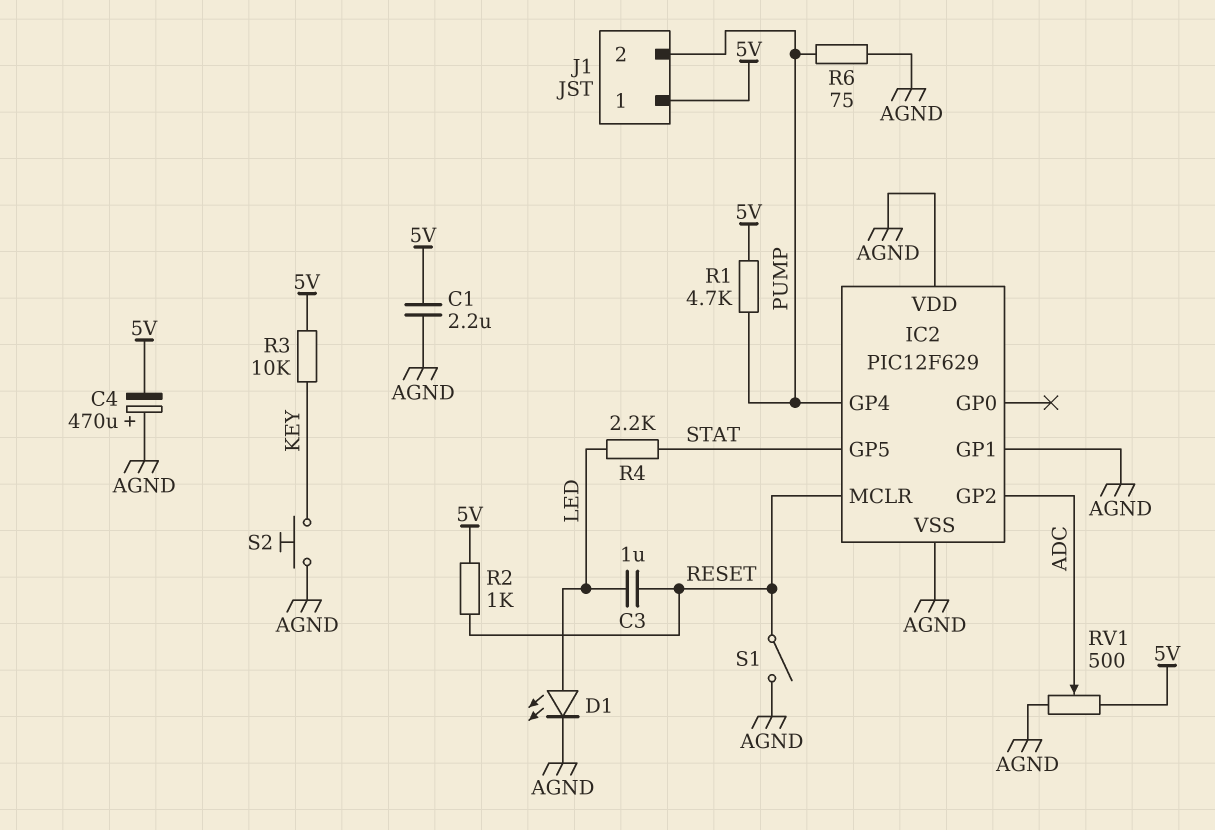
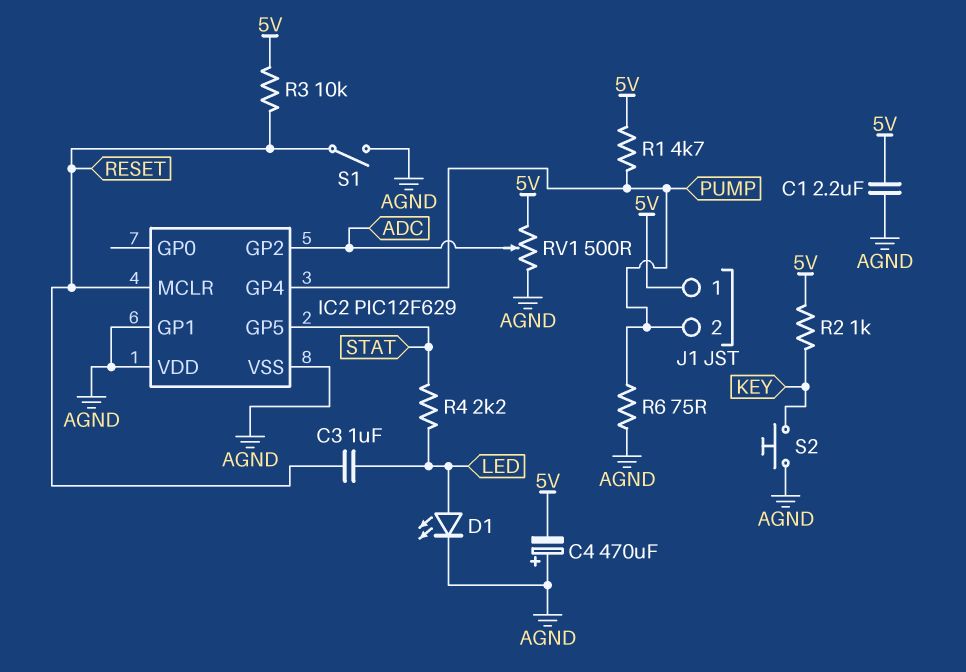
R2: 1k (5V, RESET) -> 1k (5V, KEY)
R3: 10k (5V, KEY) -> 10k (5V, RESET)

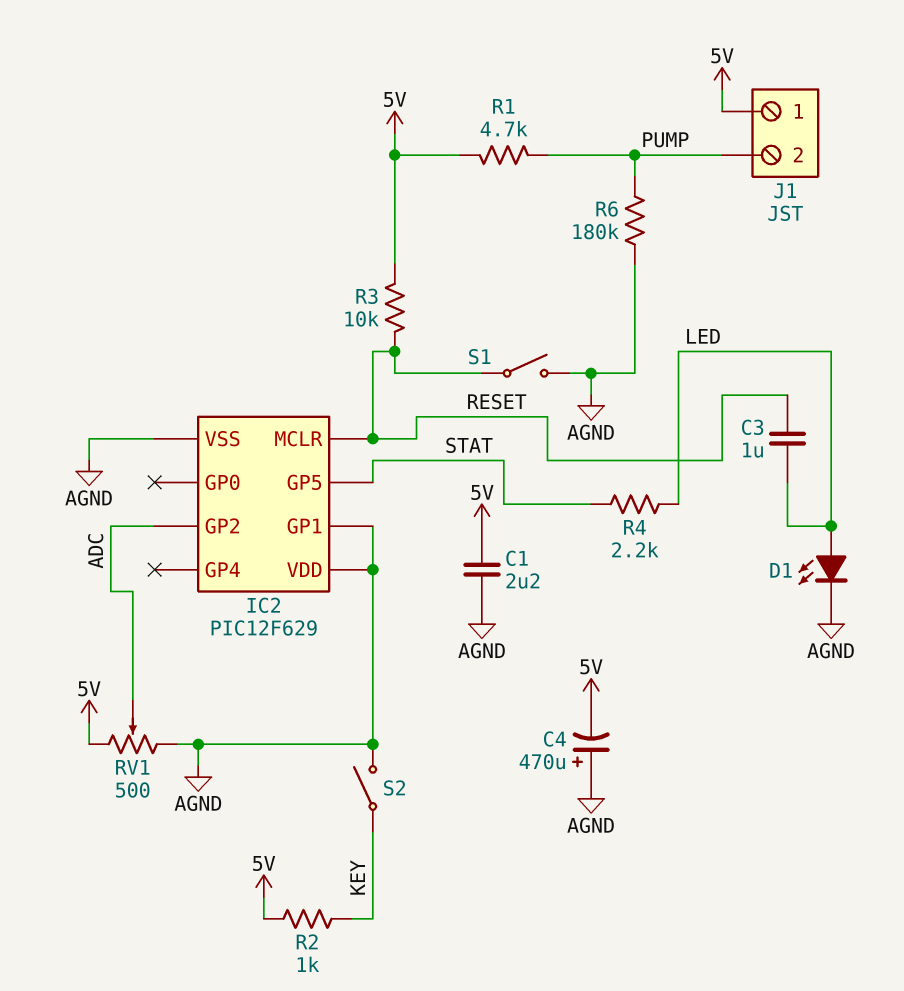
IC2 pin GP4: PUMP -> none
R6: 75 (AGND, PUMP) -> 180k (AGND, PUMP)
S2: button (AGND, KEY) -> switch (AGND, KEY)

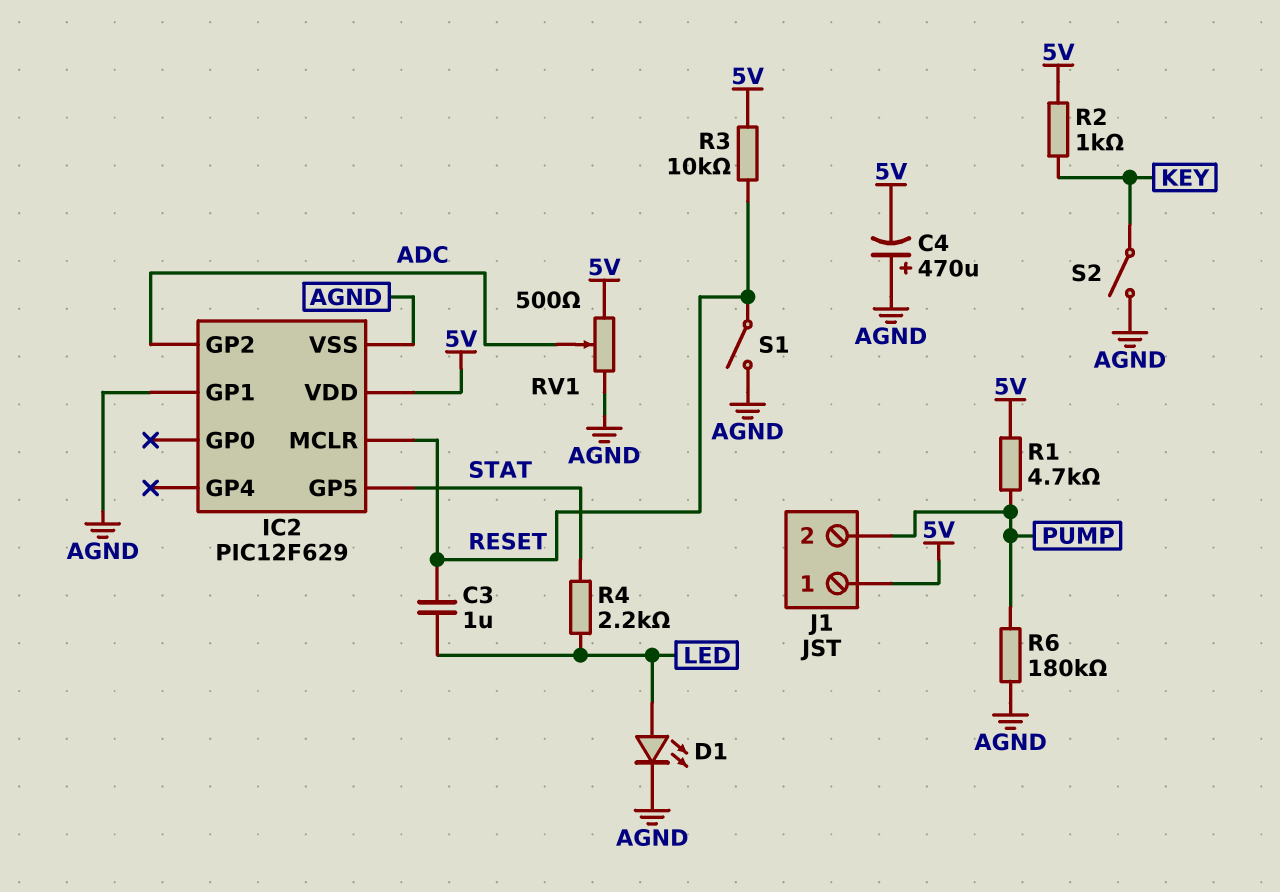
C1: 2.2uF (5V, AGND) -> none
IC2 pin VDD: AGND -> 5V

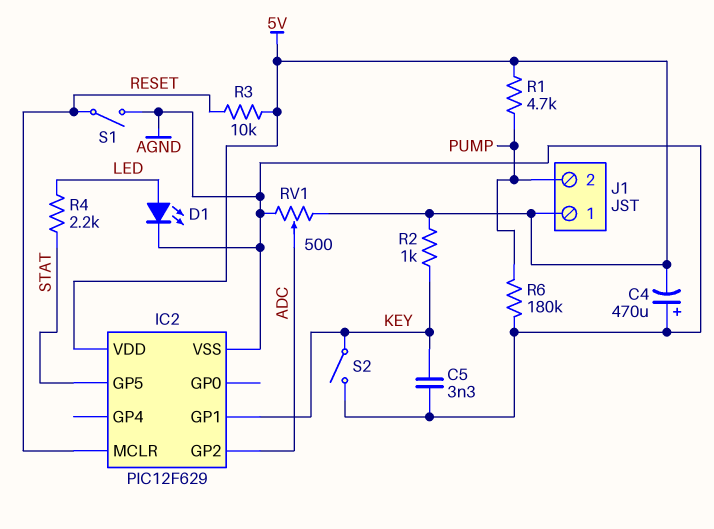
C3: 1uF (LED, RESET) -> none
C5: none -> 3.3nF (AGND, KEY)
IC2 pin GP1: AGND -> KEY

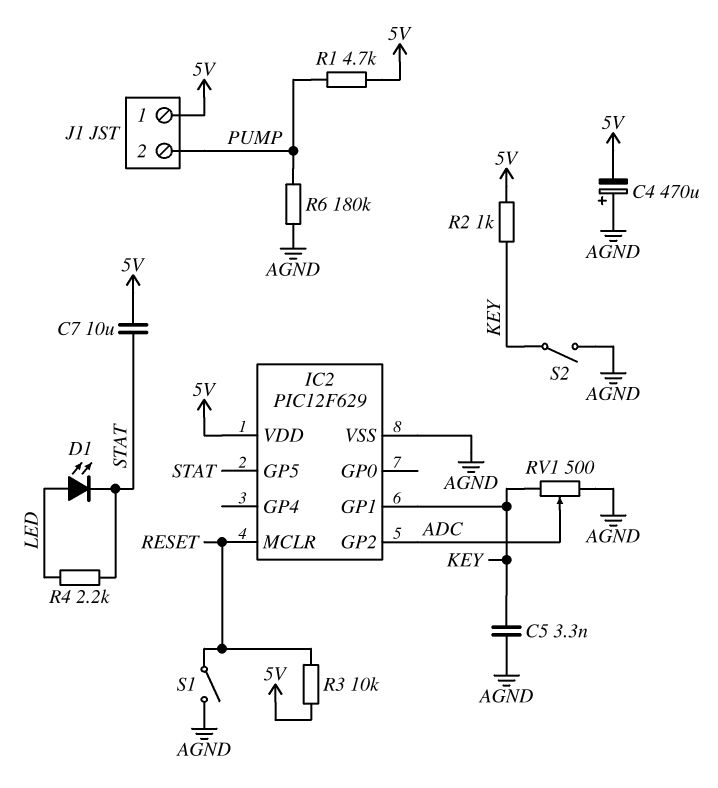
C7: none -> 10uF (5V, STAT)
D1: LED (A LED, K AGND) -> LED (A LED, K STAT)
RV1: 500 (5V, AGND, wiper ADC) -> 500 (AGND, KEY, wiper ADC)

